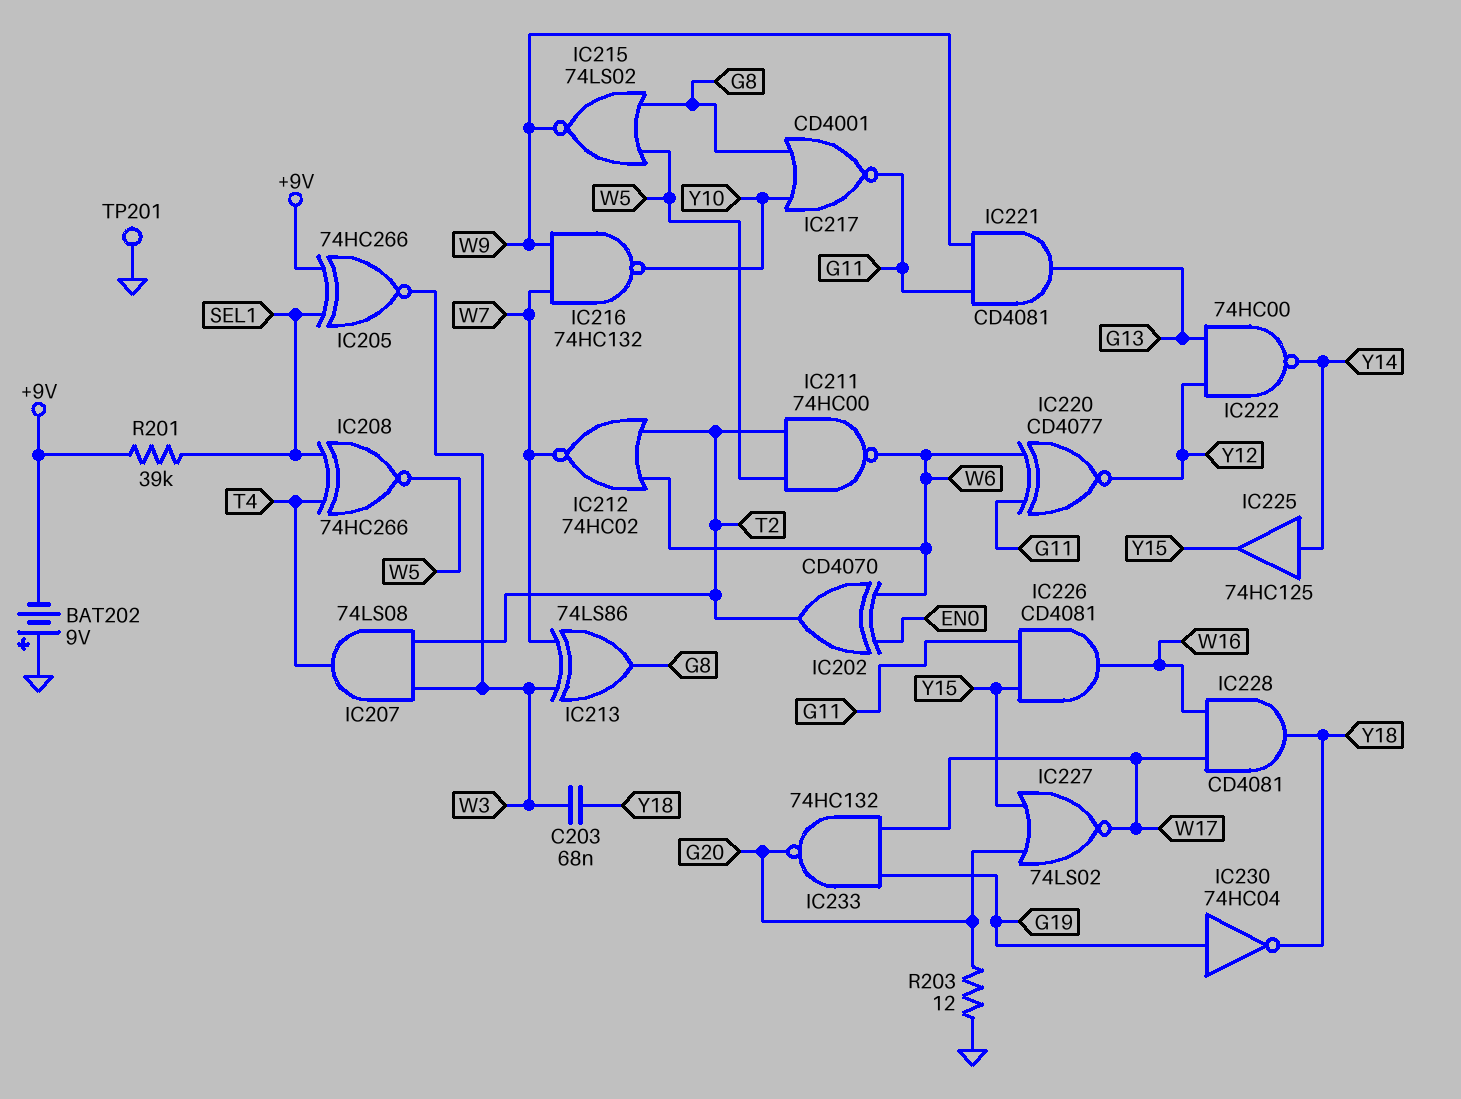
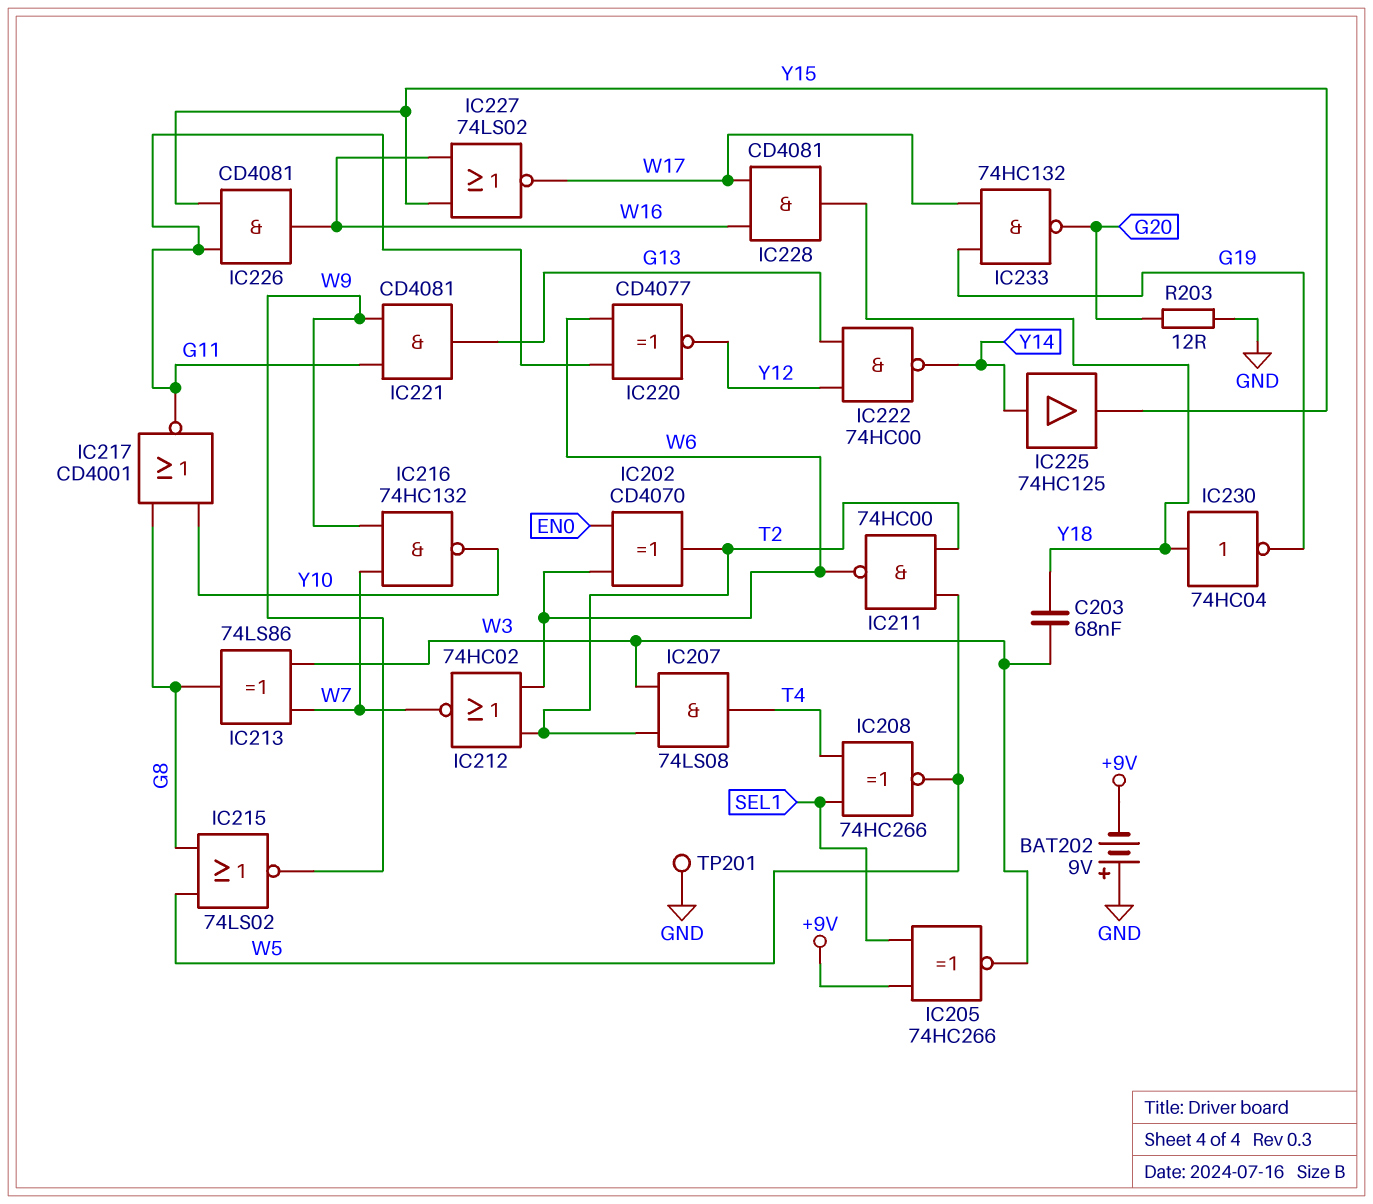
IC227: NOR 74LS02 (in G20, in Y15, out W17) -> NOR 74LS02 (in W16, in Y15, out W17)
IC230: NOT 74HC04 (in G19, out Y18) -> NOT 74HC04 (in Y18, out G19)
R201: 39k (+9V, SEL1) -> none

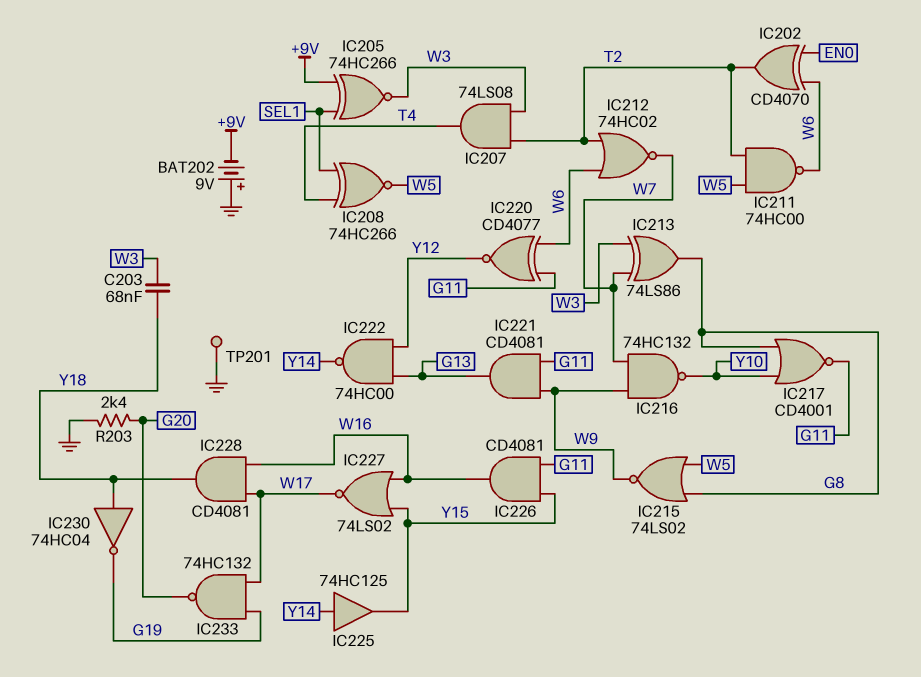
R203: 12 (G20, GND) -> 2.4k (G20, GND)

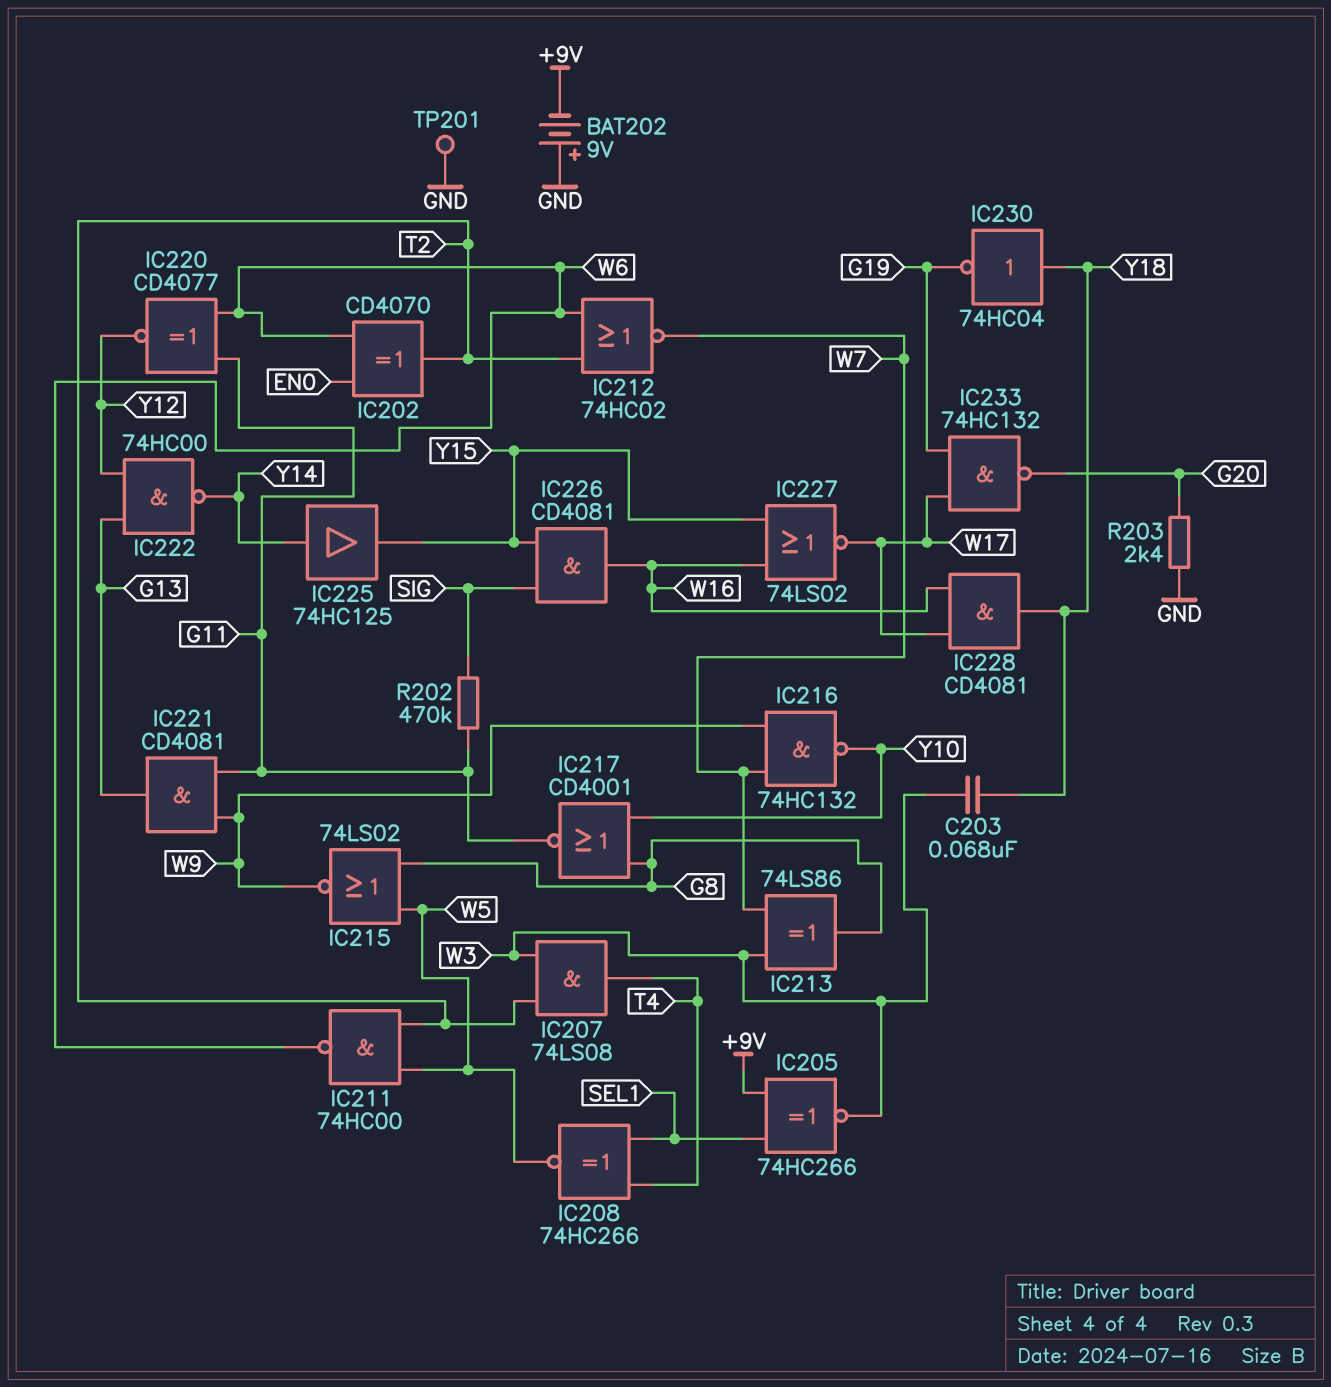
IC226: AND CD4081 (in G11, in Y15, out W16) -> AND CD4081 (in SIG, in Y15, out W16)
R202: none -> 470k (G11, SIG)

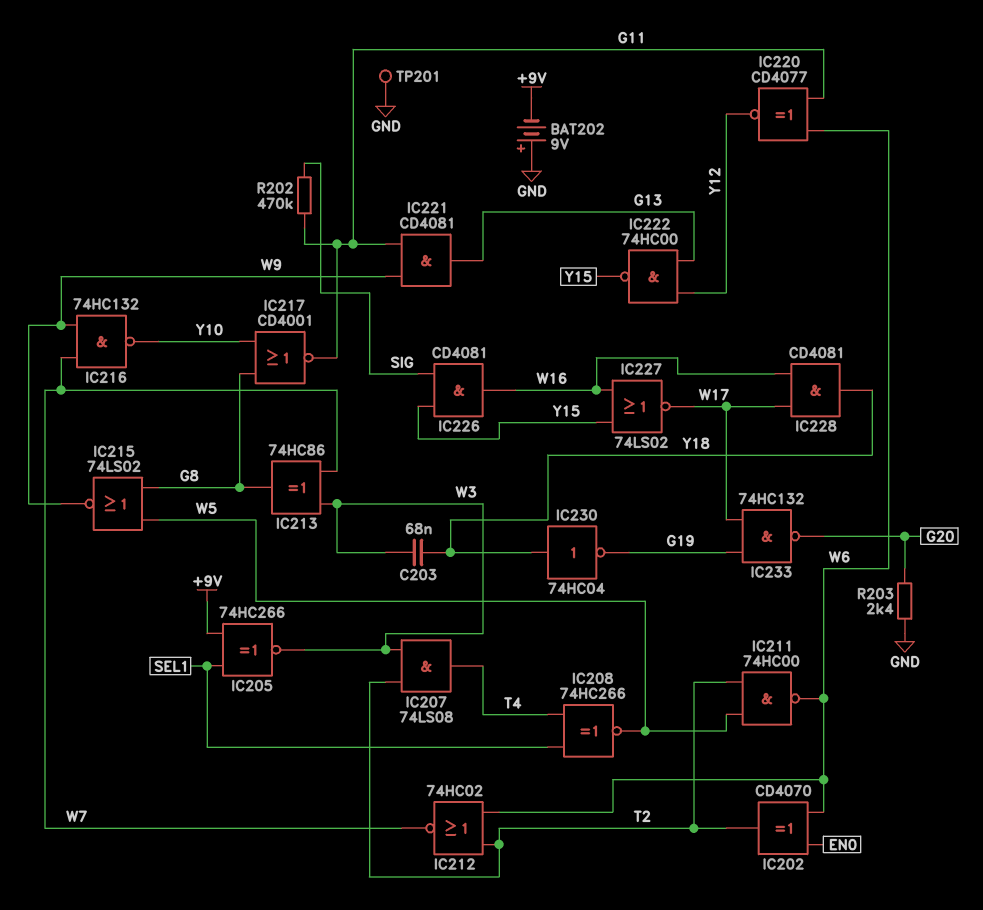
IC213: XOR 74LS86 (in W3, in W7, out G8) -> XOR 74HC86 (in W3, in W7, out G8)
IC222: NAND 74HC00 (in G13, in Y12, out Y14) -> NAND 74HC00 (in G13, in Y12, out Y15)
IC225: buffer 74HC125 (in Y14, out Y15) -> none

